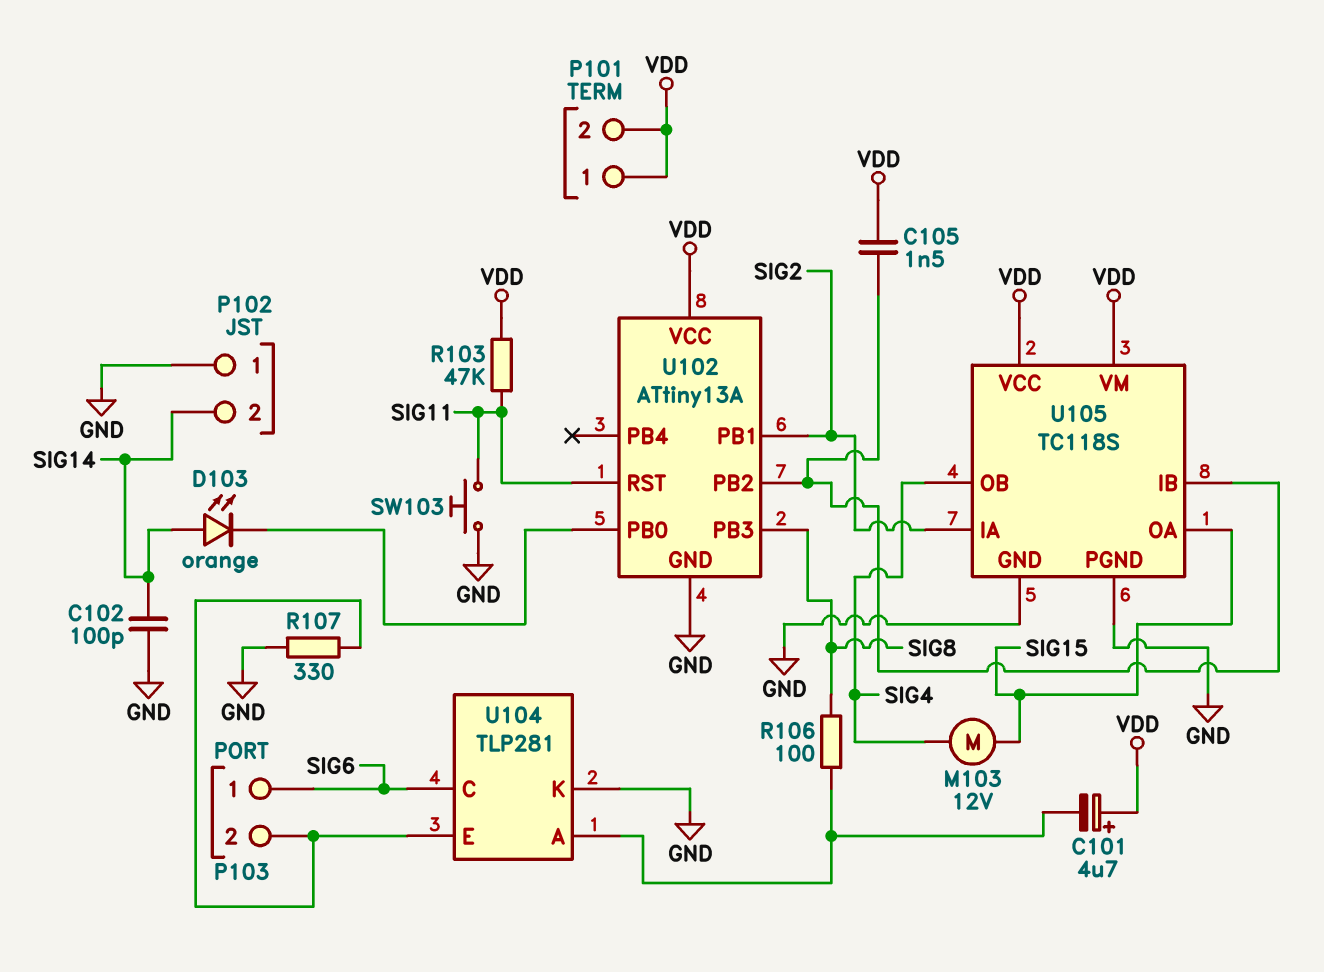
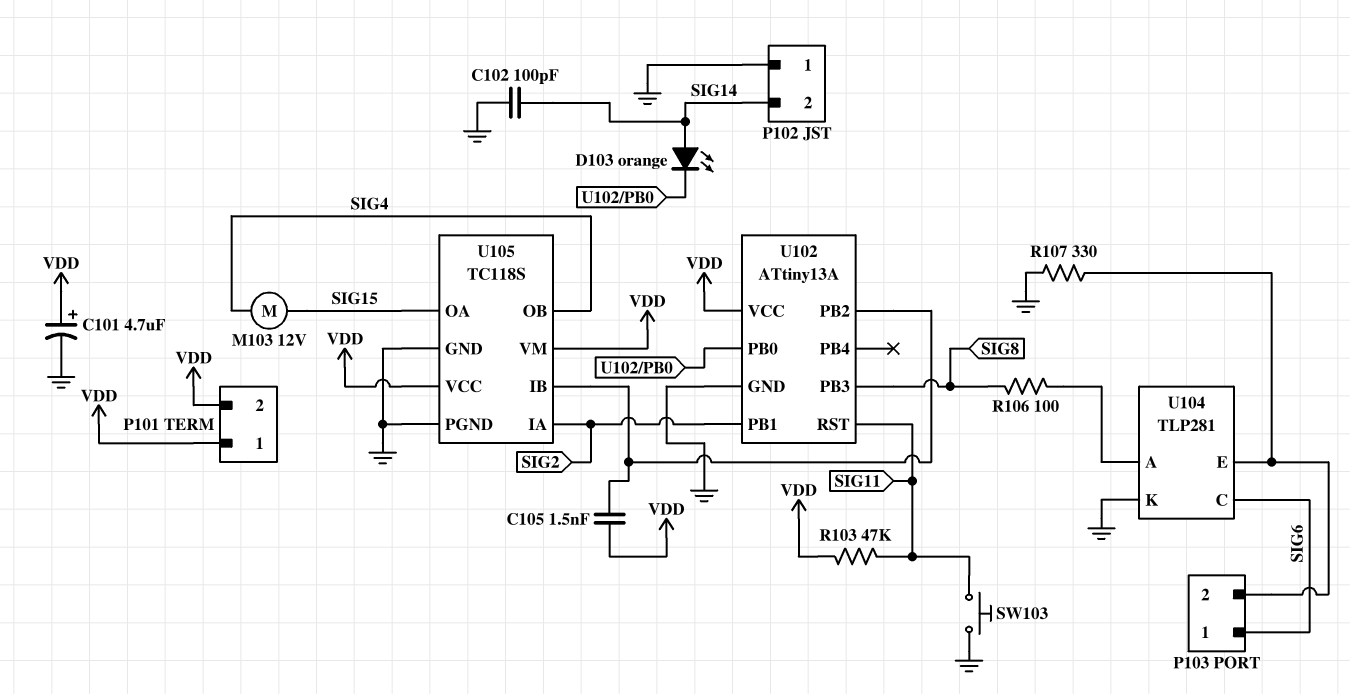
C101: 4.7uF (plus VDD, minus U104/A) -> 4.7uF (plus VDD, minus GND)

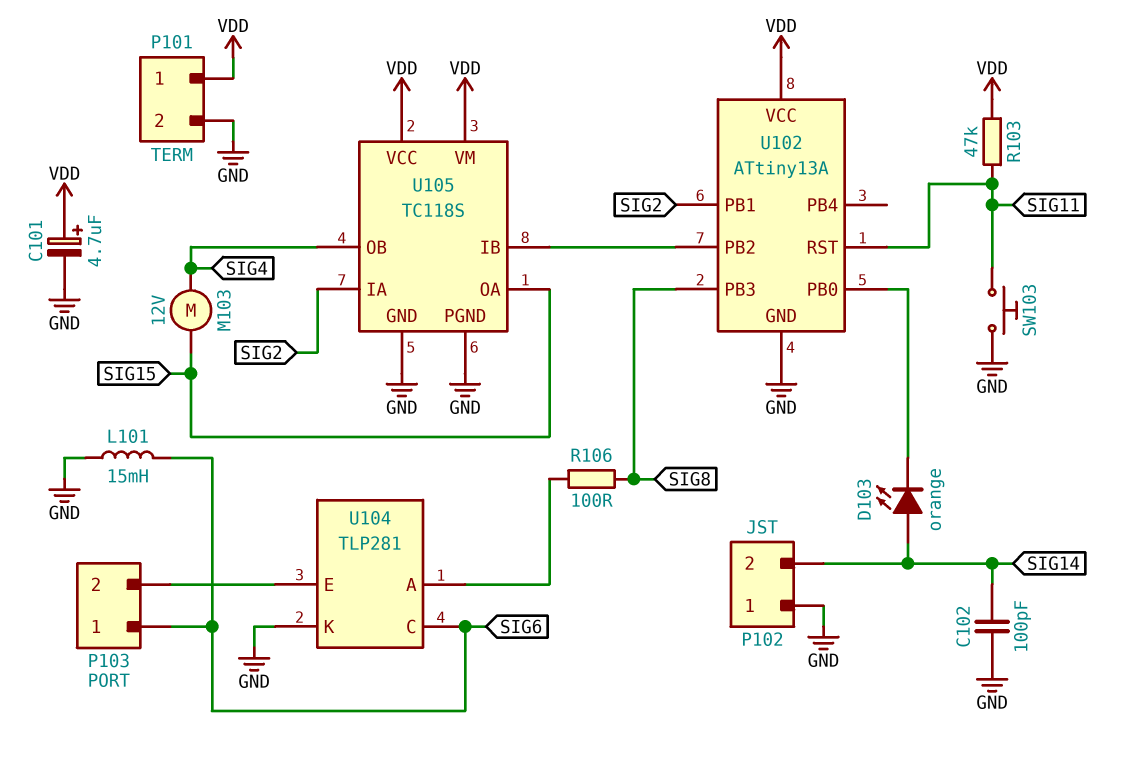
C105: 1.5nF (U102/PB2, VDD) -> none
L101: none -> 15mH (GND, SIG6)
P101 pin 2: VDD -> GND
R107: 330 (GND, P103/2) -> none

